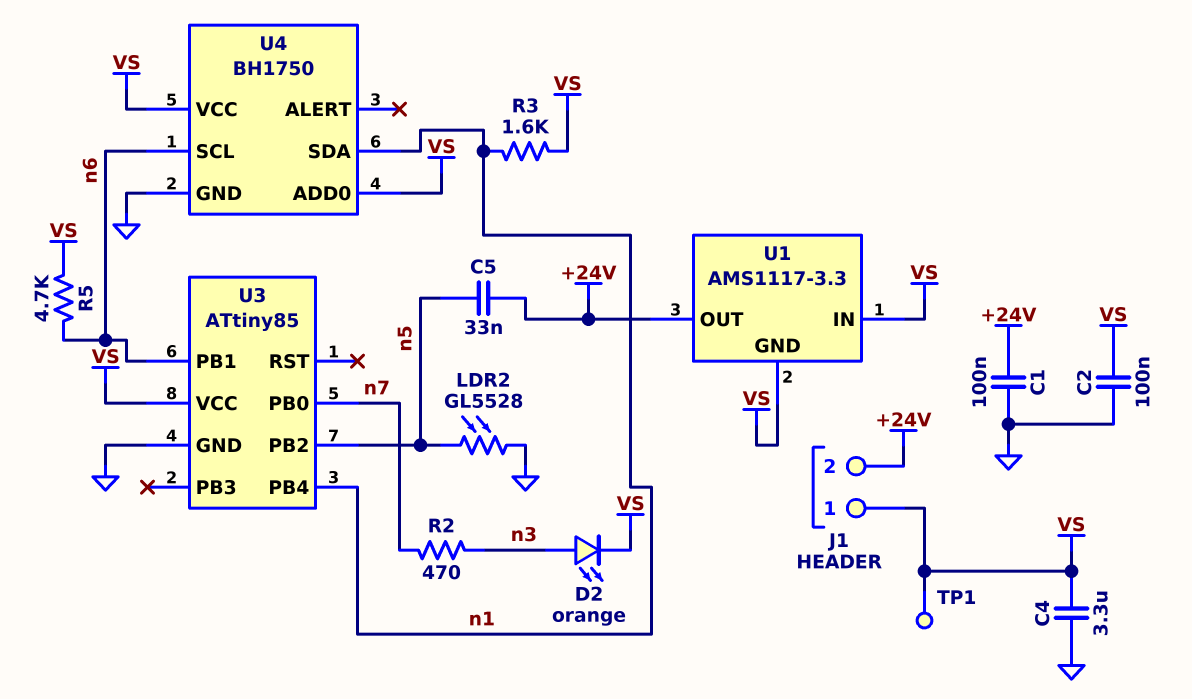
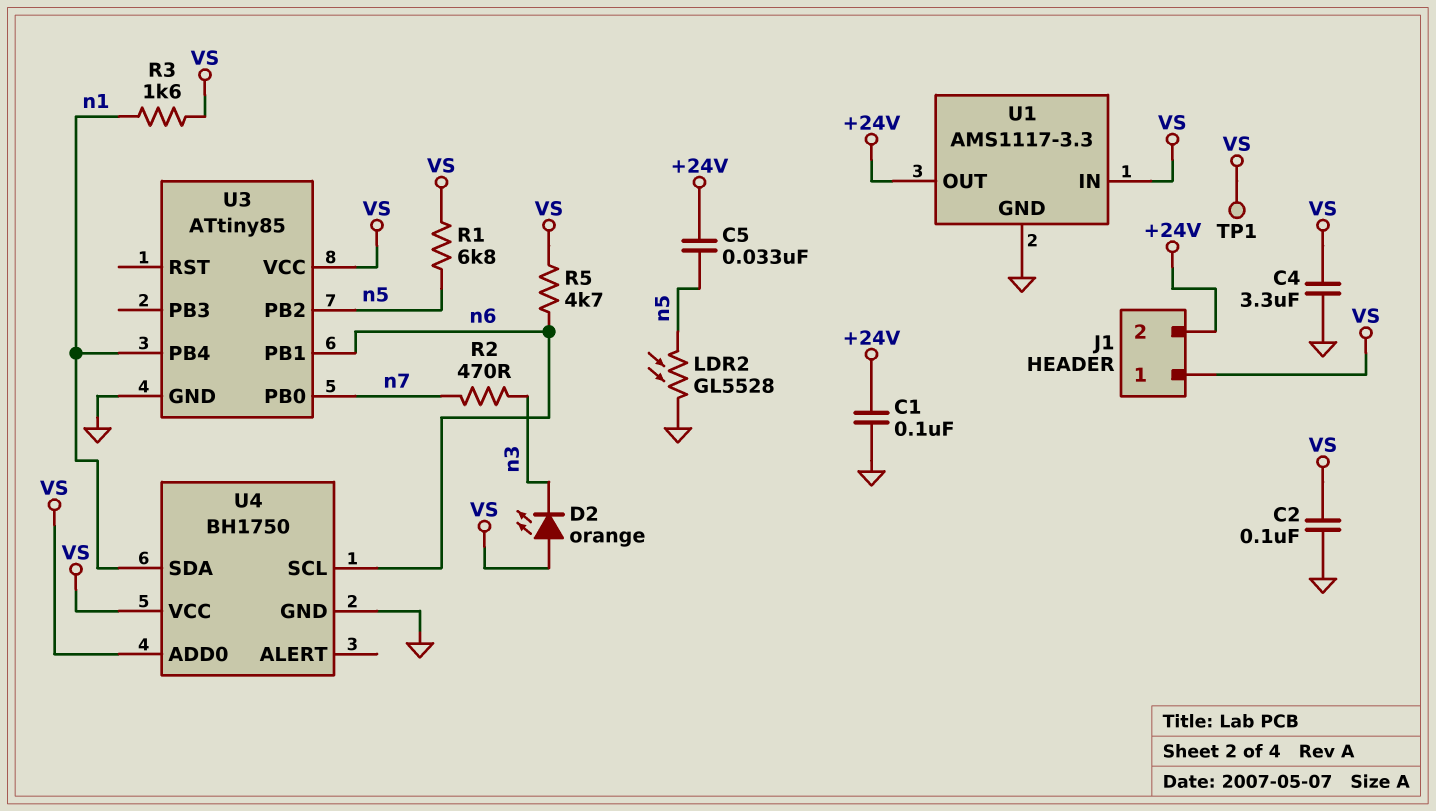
D2: LED orange (A n3, K VS) -> LED orange (A VS, K n3)
R1: none -> 6.8k (VS, n5)
U1 pin GND: VS -> GND

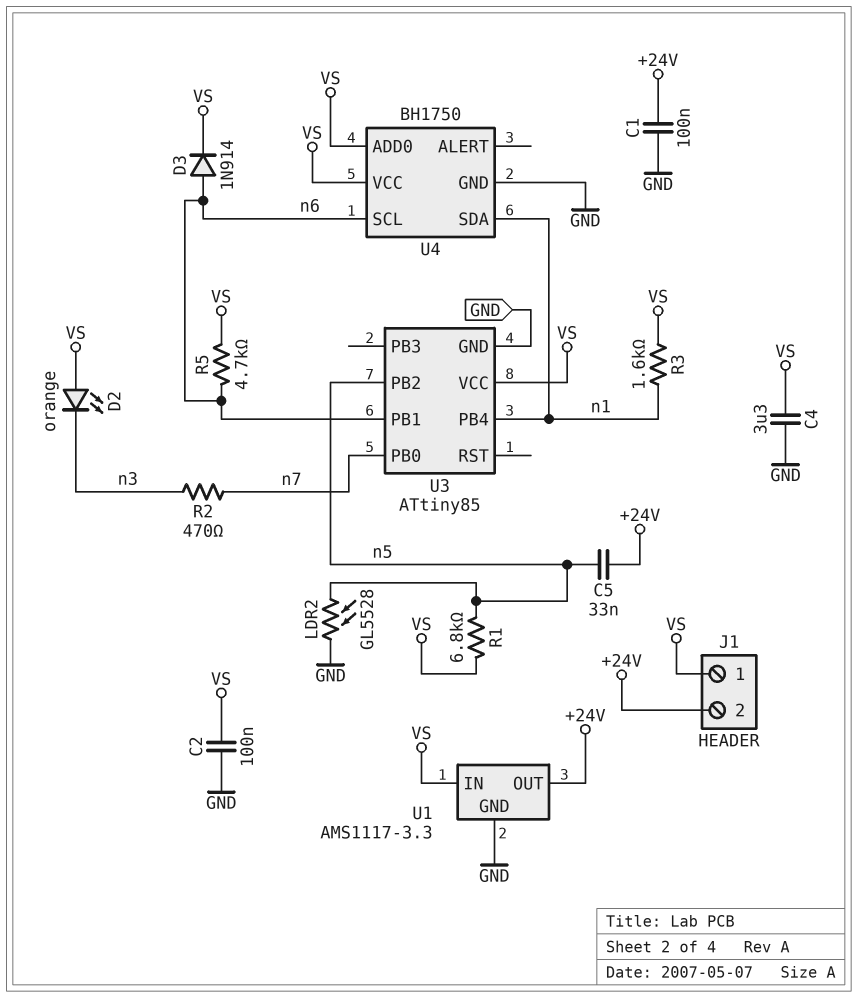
D3: none -> diode 1N914 (A n6, K VS)
TP1: test point (VS) -> none

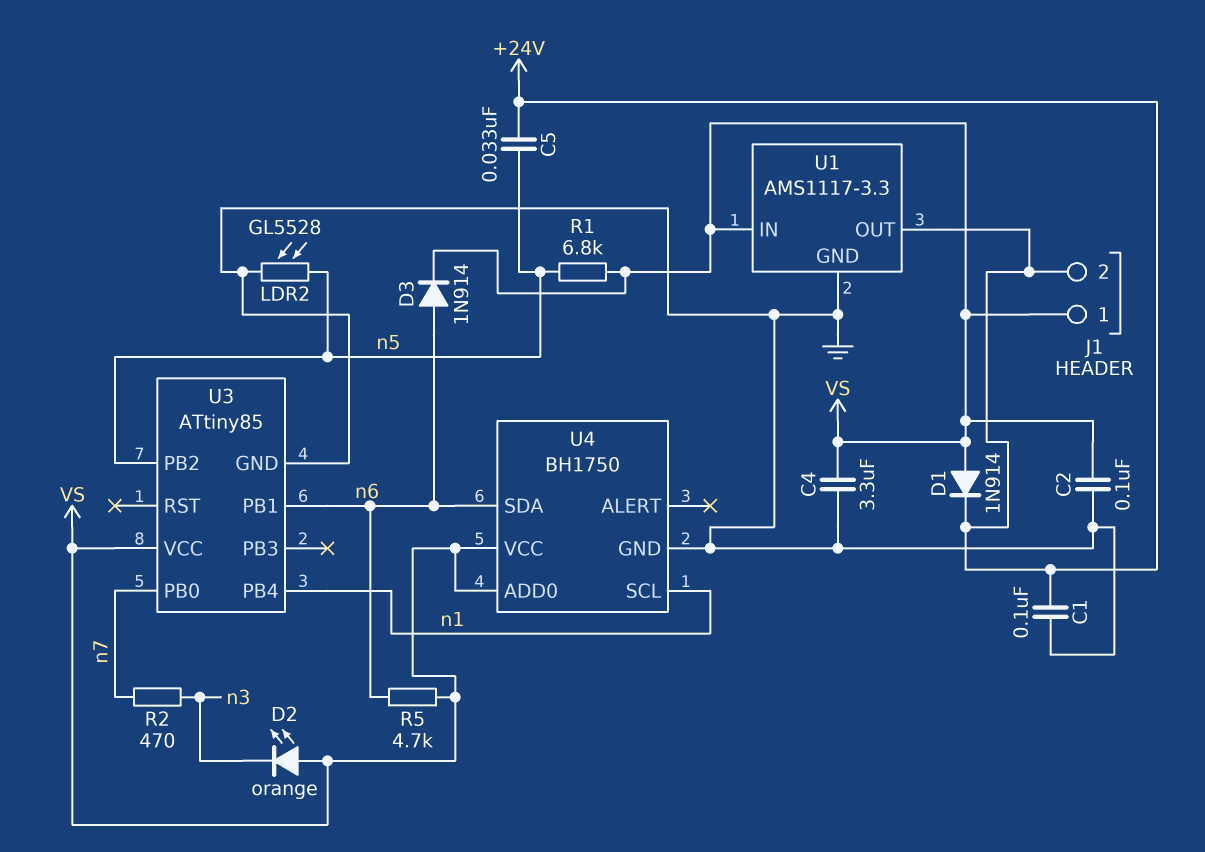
D1: none -> diode 1N914 (A VS, K +24V)
R3: 1.6k (VS, n1) -> none
U4 pin SCL: n6 -> n1
U4 pin SDA: n1 -> n6

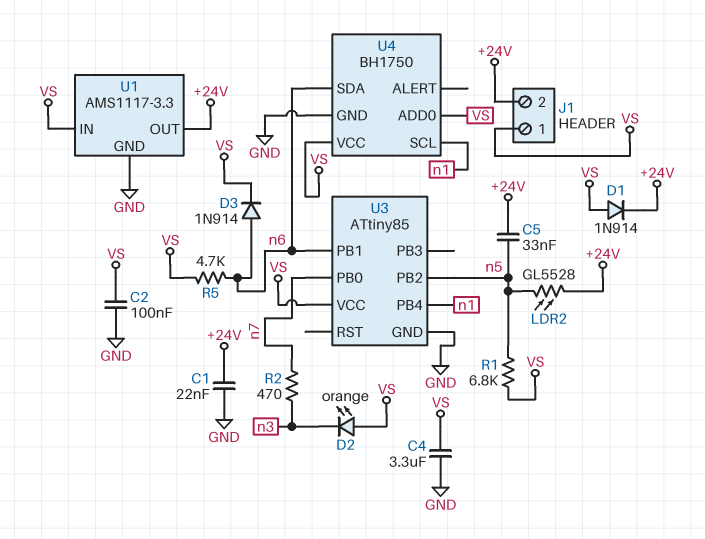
C1: 100nF (+24V, GND) -> 22nF (+24V, GND)
LDR2: GL5528 (GND, n5) -> GL5528 (+24V, n5)

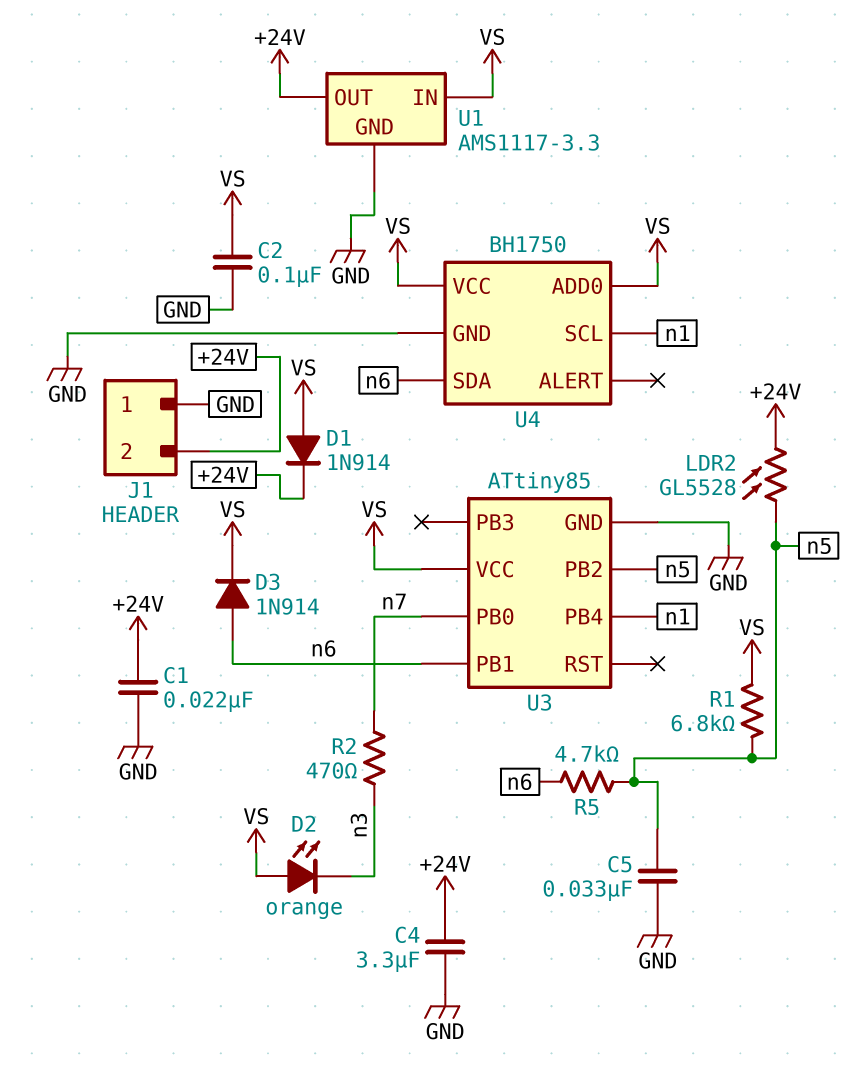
C4: 3.3uF (GND, VS) -> 3.3uF (+24V, GND)
C5: 33nF (+24V, n5) -> 33nF (GND, n5)
J1 pin 1: VS -> GND
R5: 4.7k (VS, n6) -> 4.7k (n5, n6)

